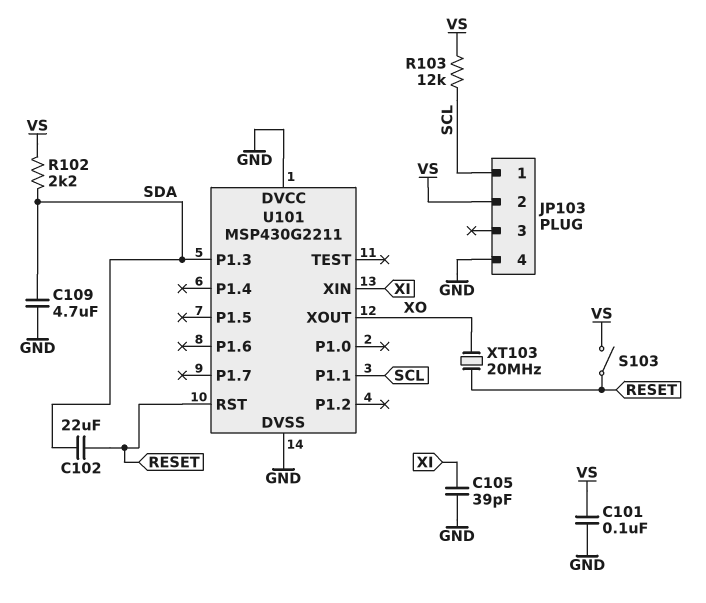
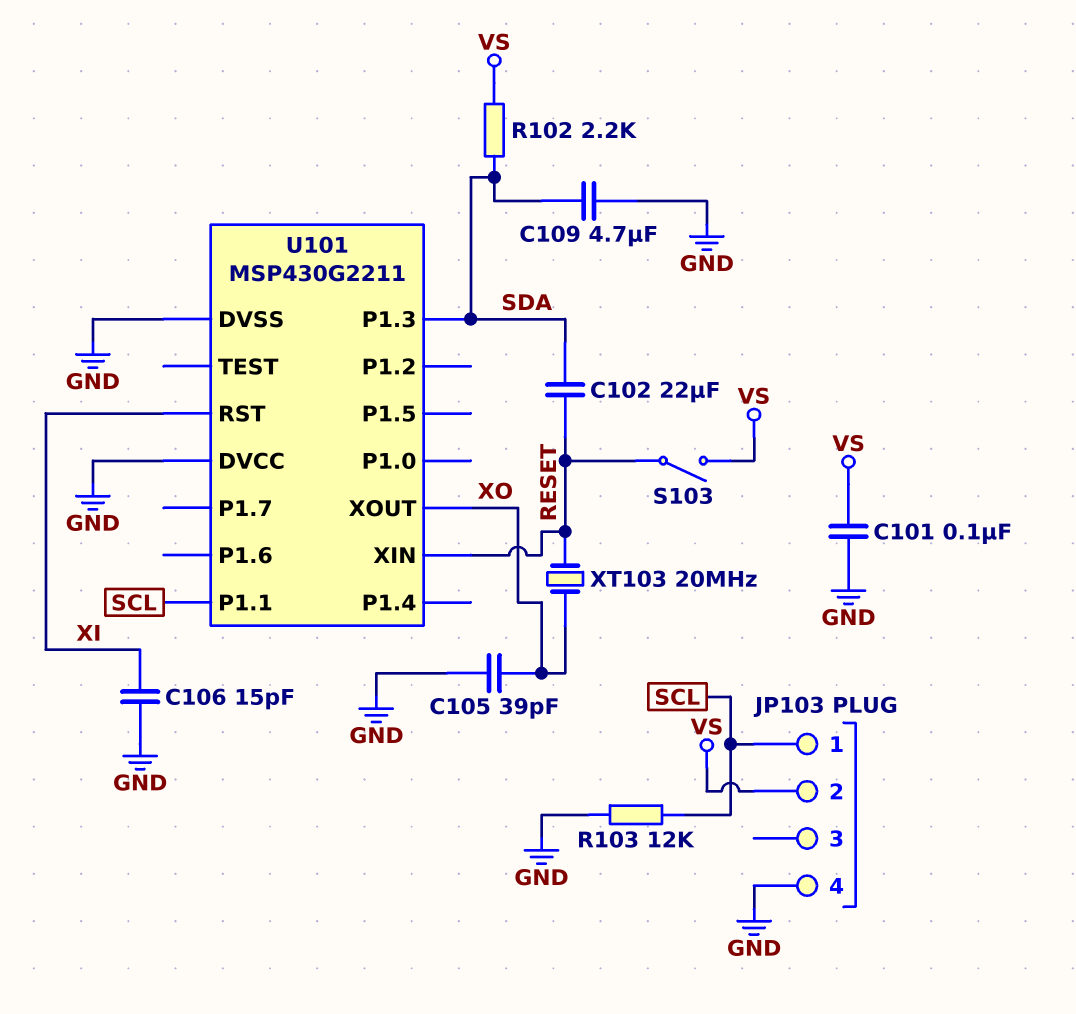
C105: 39pF (GND, XI) -> 39pF (GND, XO)
C106: none -> 15pF (GND, XI)
R103: 12k (SCL, VS) -> 12k (GND, SCL)
U101 pin RST: RESET -> XI
U101 pin XIN: XI -> RESET

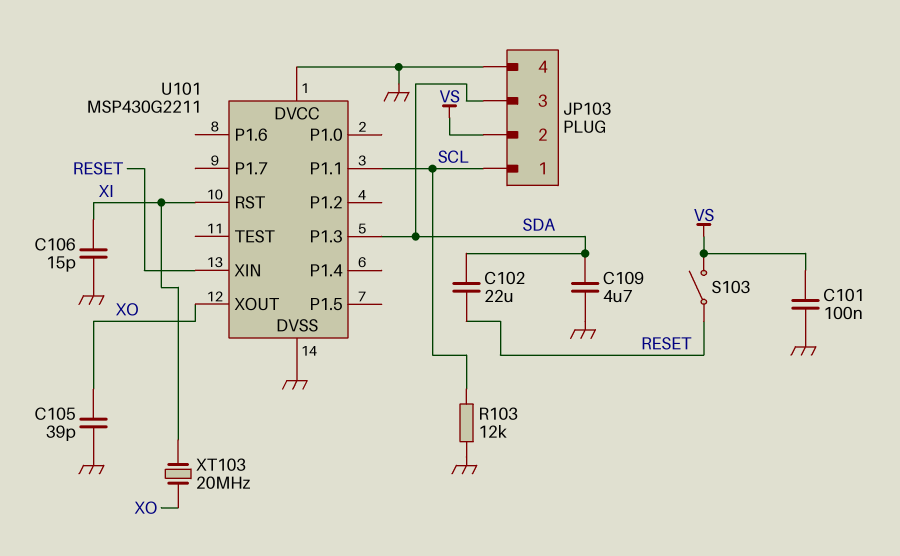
JP103 pin 3: none -> SDA
R102: 2.2k (SDA, VS) -> none
XT103: 20MHz (RESET, XO) -> 20MHz (XI, XO)

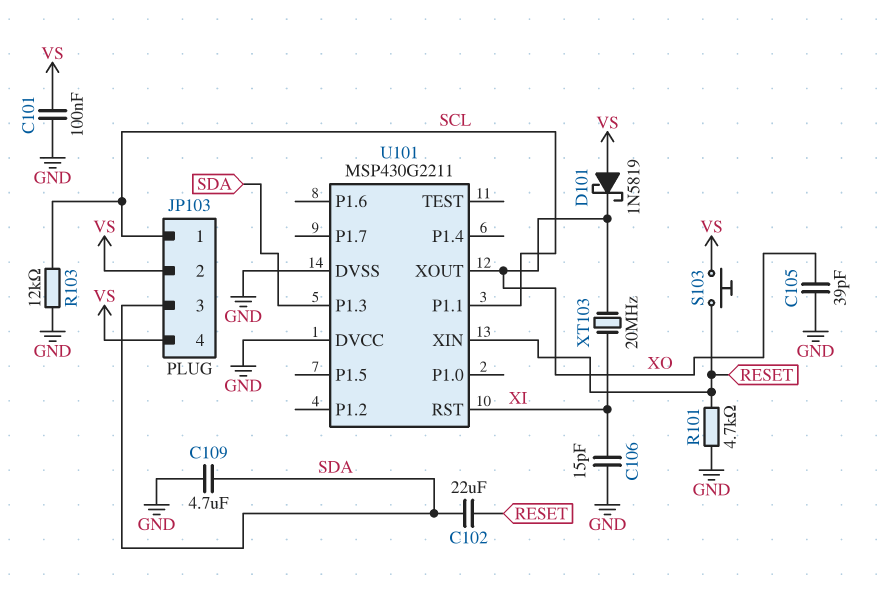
D101: none -> schottky 1N5819 (A VS, K XO)
JP103 pin 4: GND -> VS
R101: none -> 4.7k (GND, RESET)
S103: switch (RESET, VS) -> button (RESET, VS)

